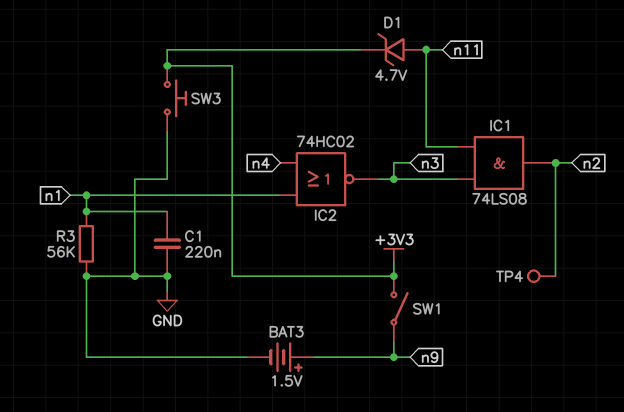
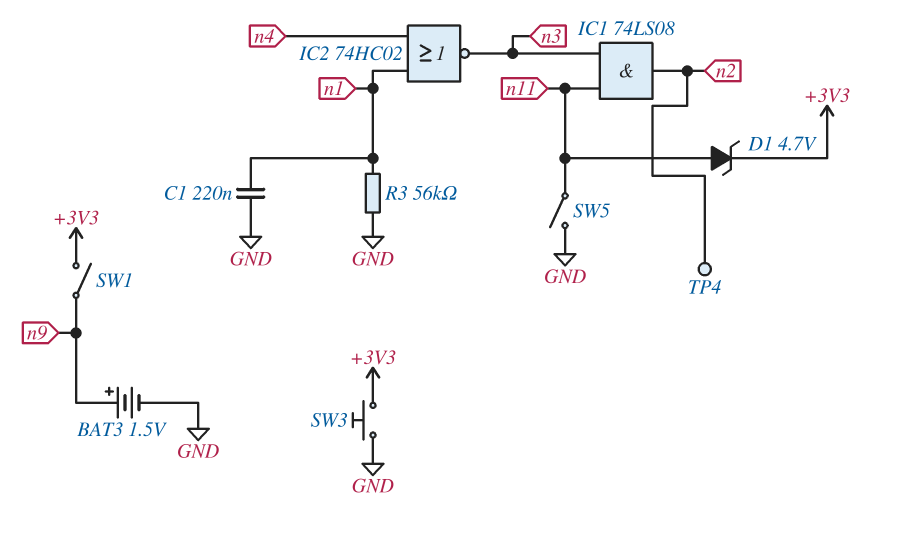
SW5: none -> switch (GND, n11)

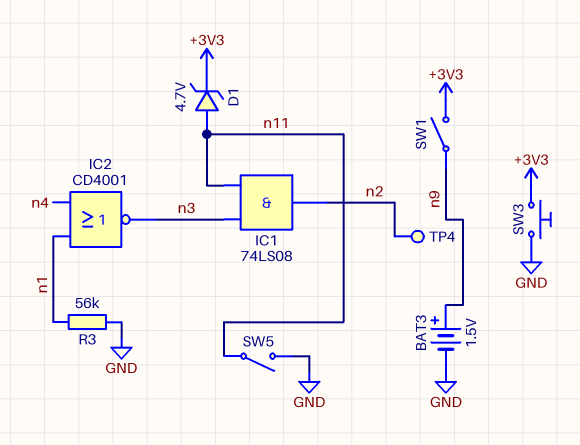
C1: 220nF (GND, n1) -> none
IC2: NOR 74HC02 (in n1, in n4, out n3) -> NOR CD4001 (in n1, in n4, out n3)

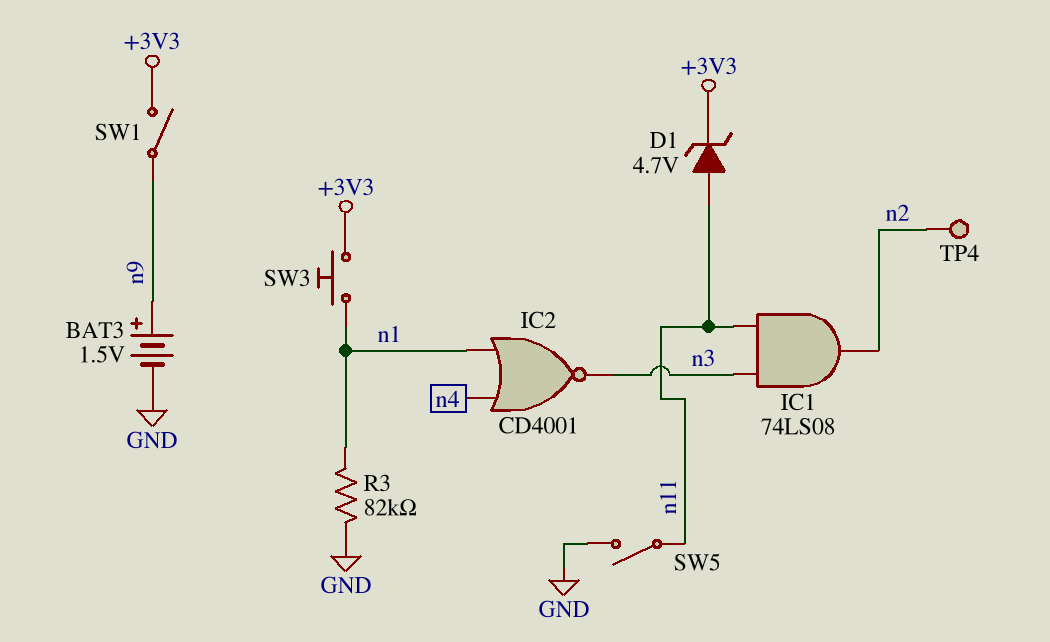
R3: 56k (GND, n1) -> 82k (GND, n1)
SW3: button (+3V3, GND) -> button (+3V3, n1)

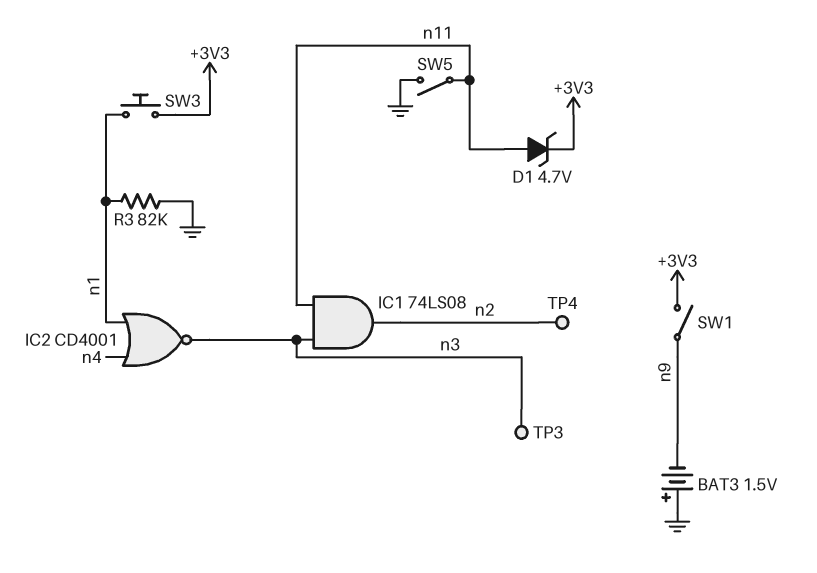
BAT3: 1.5V (plus n9, minus GND) -> 1.5V (plus GND, minus n9)
TP3: none -> test point (n3)

